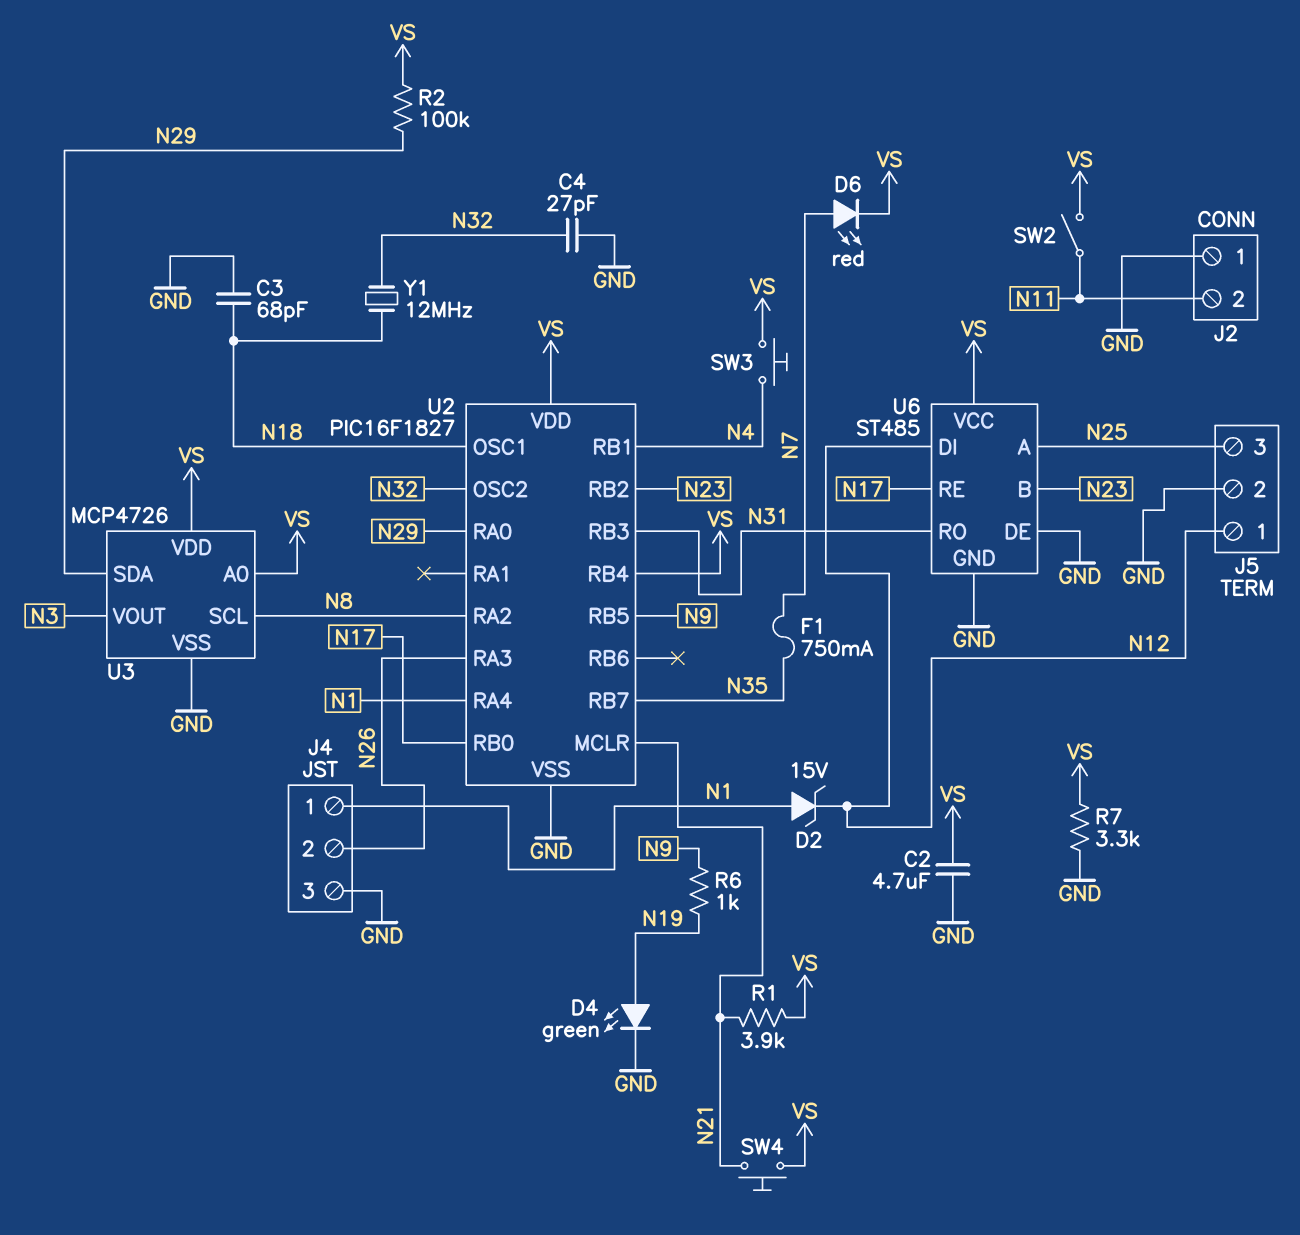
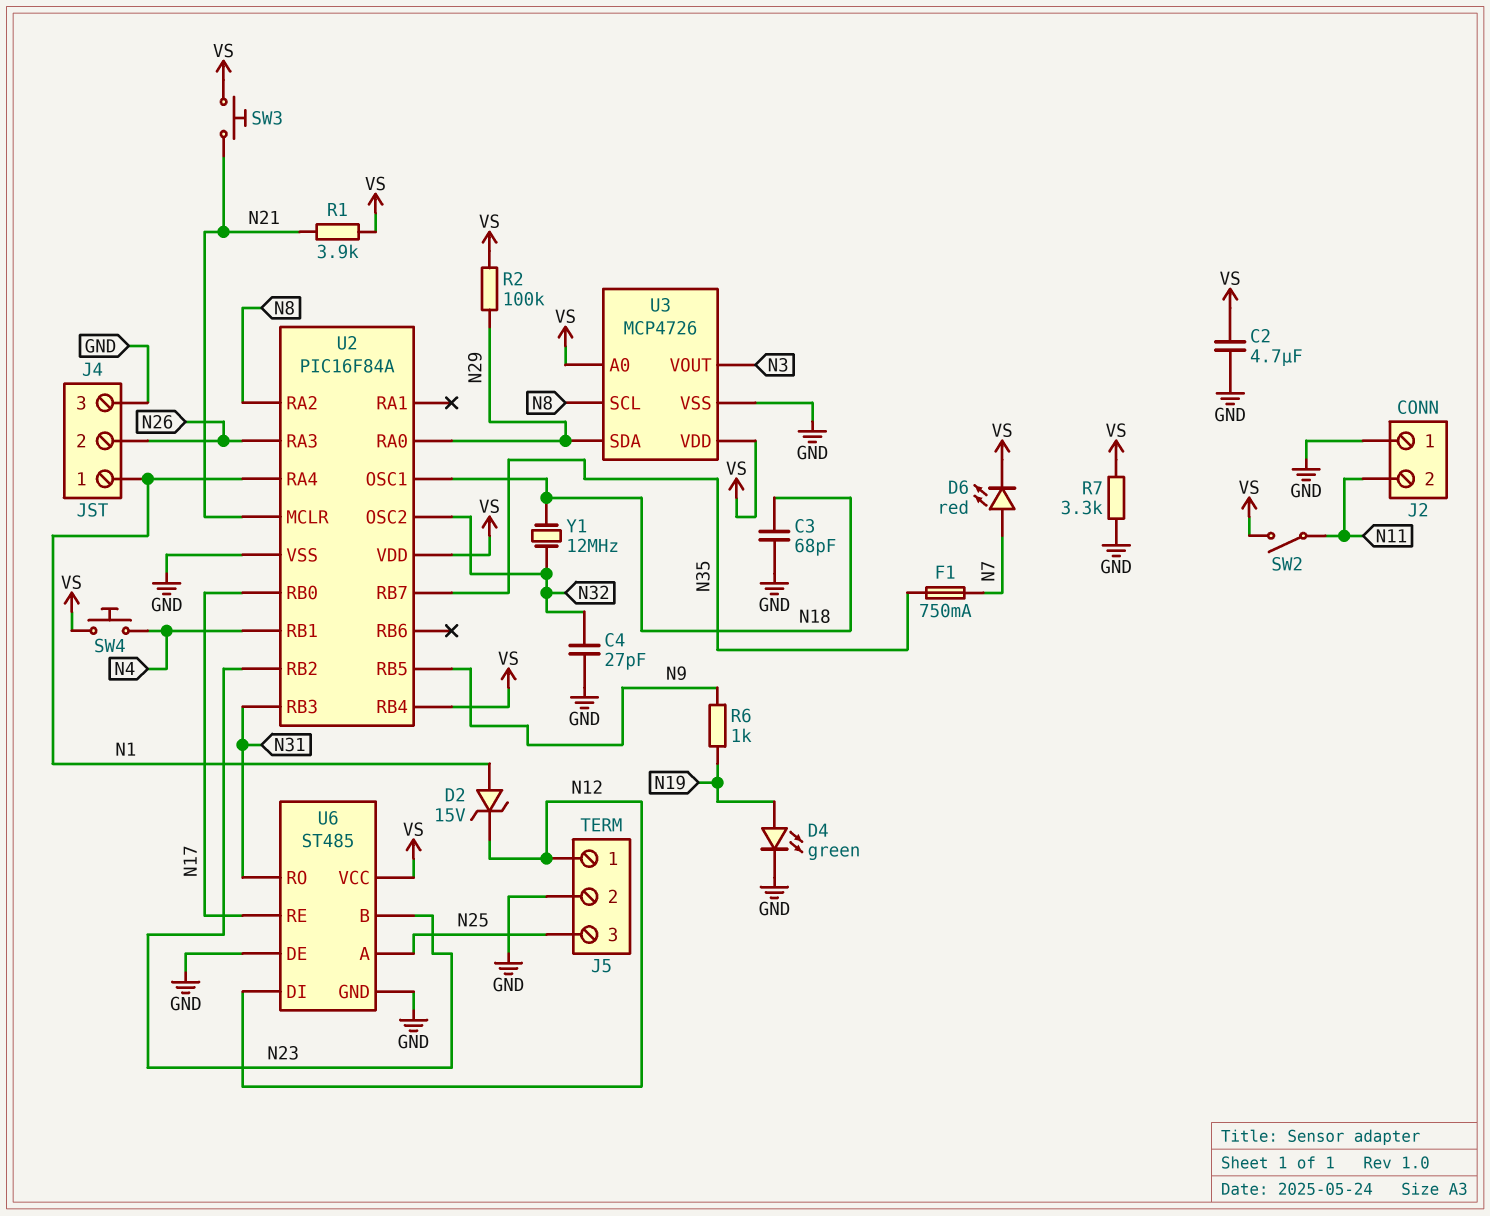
SW3: button (N4, VS) -> button (N21, VS)
SW4: button (N21, VS) -> button (N4, VS)
U2: PIC16F1827 -> PIC16F84A

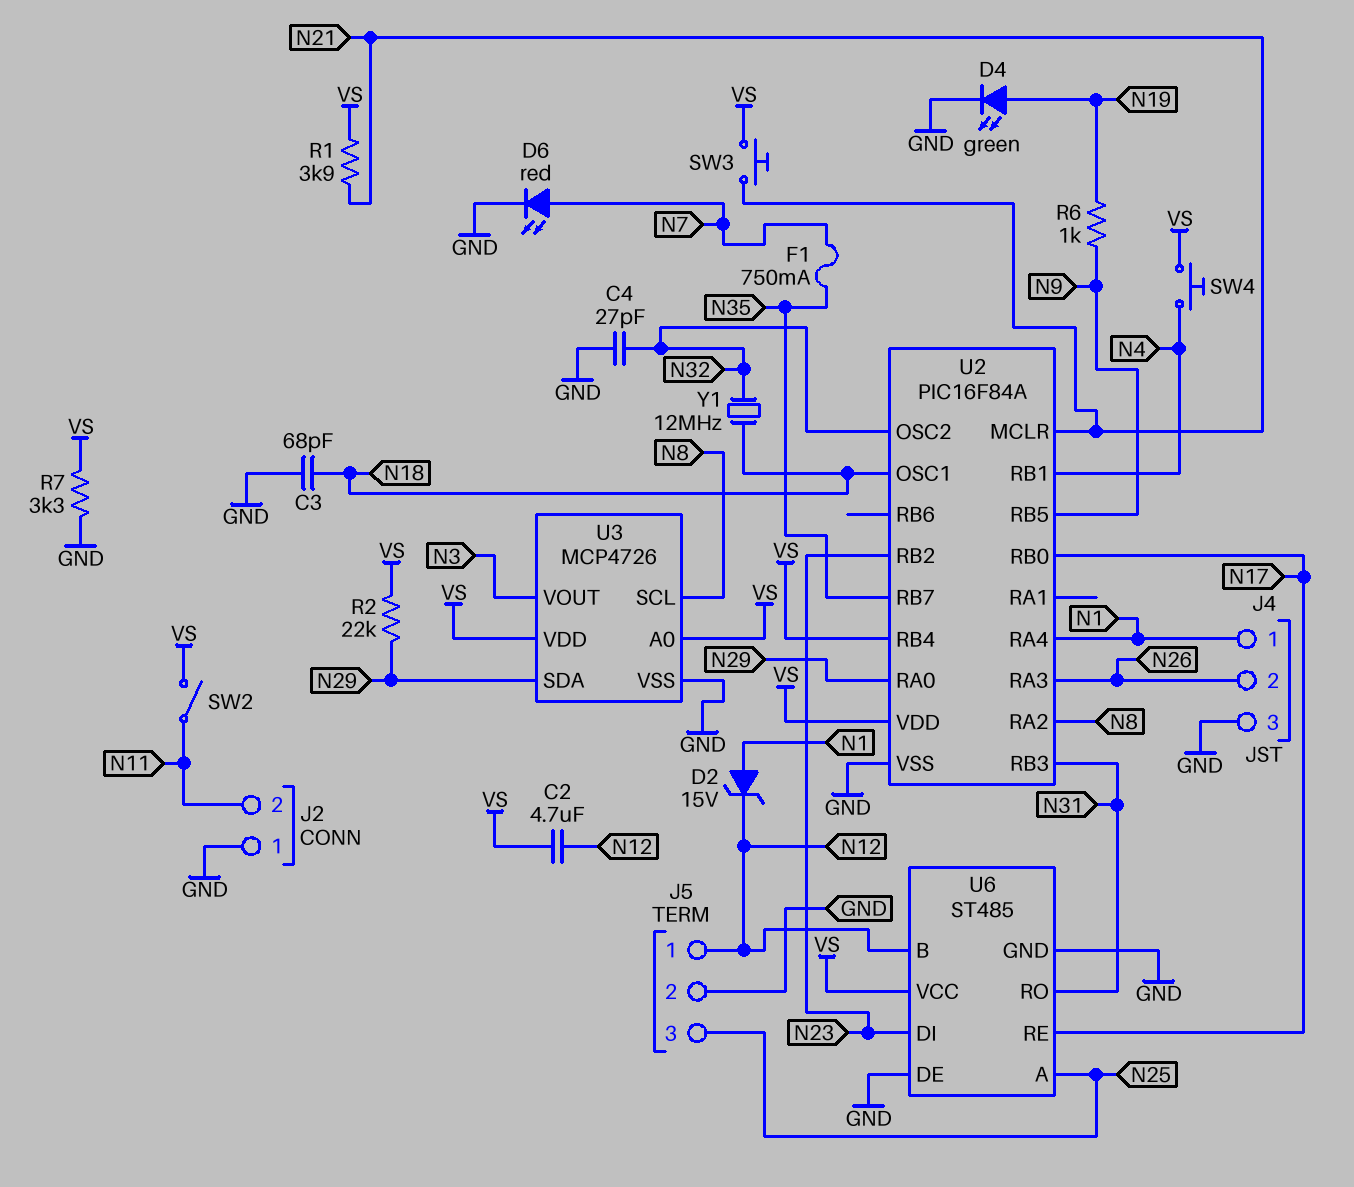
C2: 4.7uF (GND, VS) -> 4.7uF (N12, VS)
D6: LED red (A N7, K VS) -> LED red (A N7, K GND)
R2: 100k (N29, VS) -> 22k (N29, VS)
U6 pin B: N23 -> N12
U6 pin DI: N12 -> N23

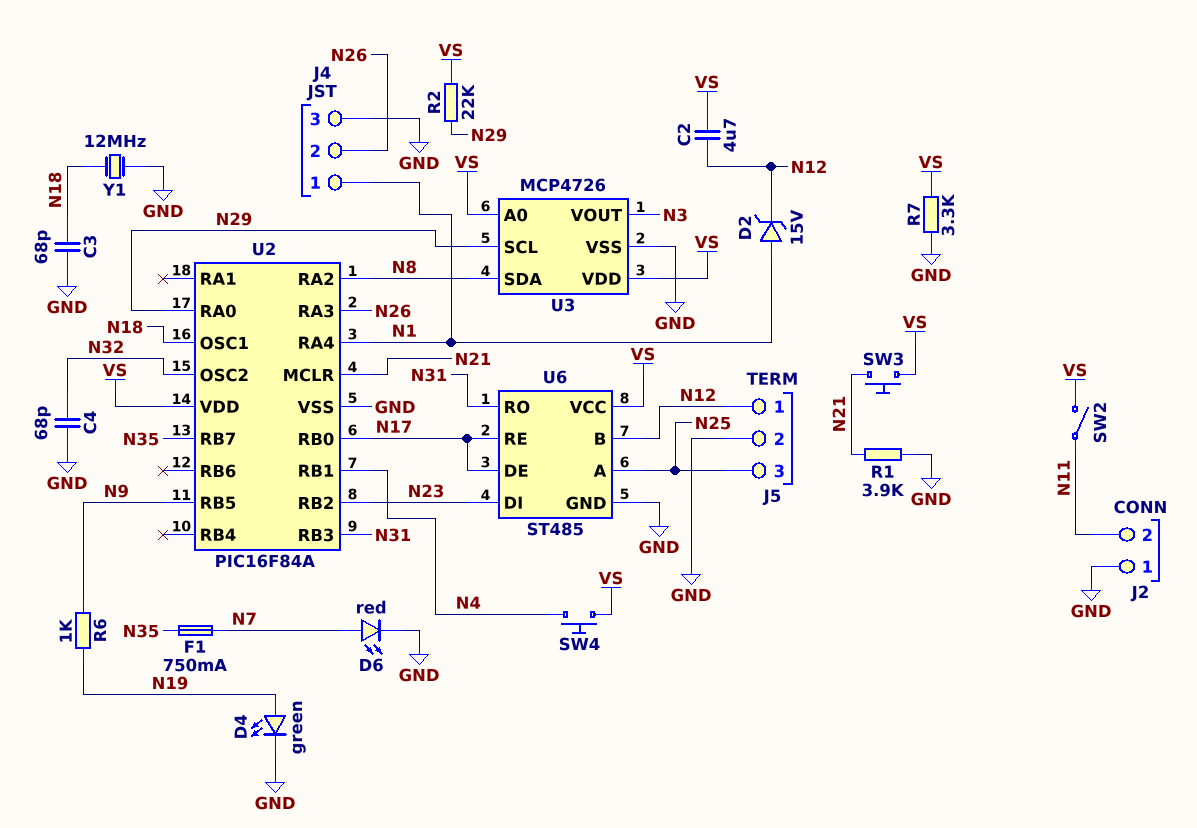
C4: 27pF (GND, N32) -> 68pF (GND, N32)
R1: 3.9k (N21, VS) -> 3.9k (GND, N21)
U2 pin RB4: VS -> none
U3 pin SCL: N8 -> N29
U3 pin SDA: N29 -> N8
U6 pin DE: GND -> N17
Y1: 12MHz (N18, N32) -> 12MHz (GND, N18)

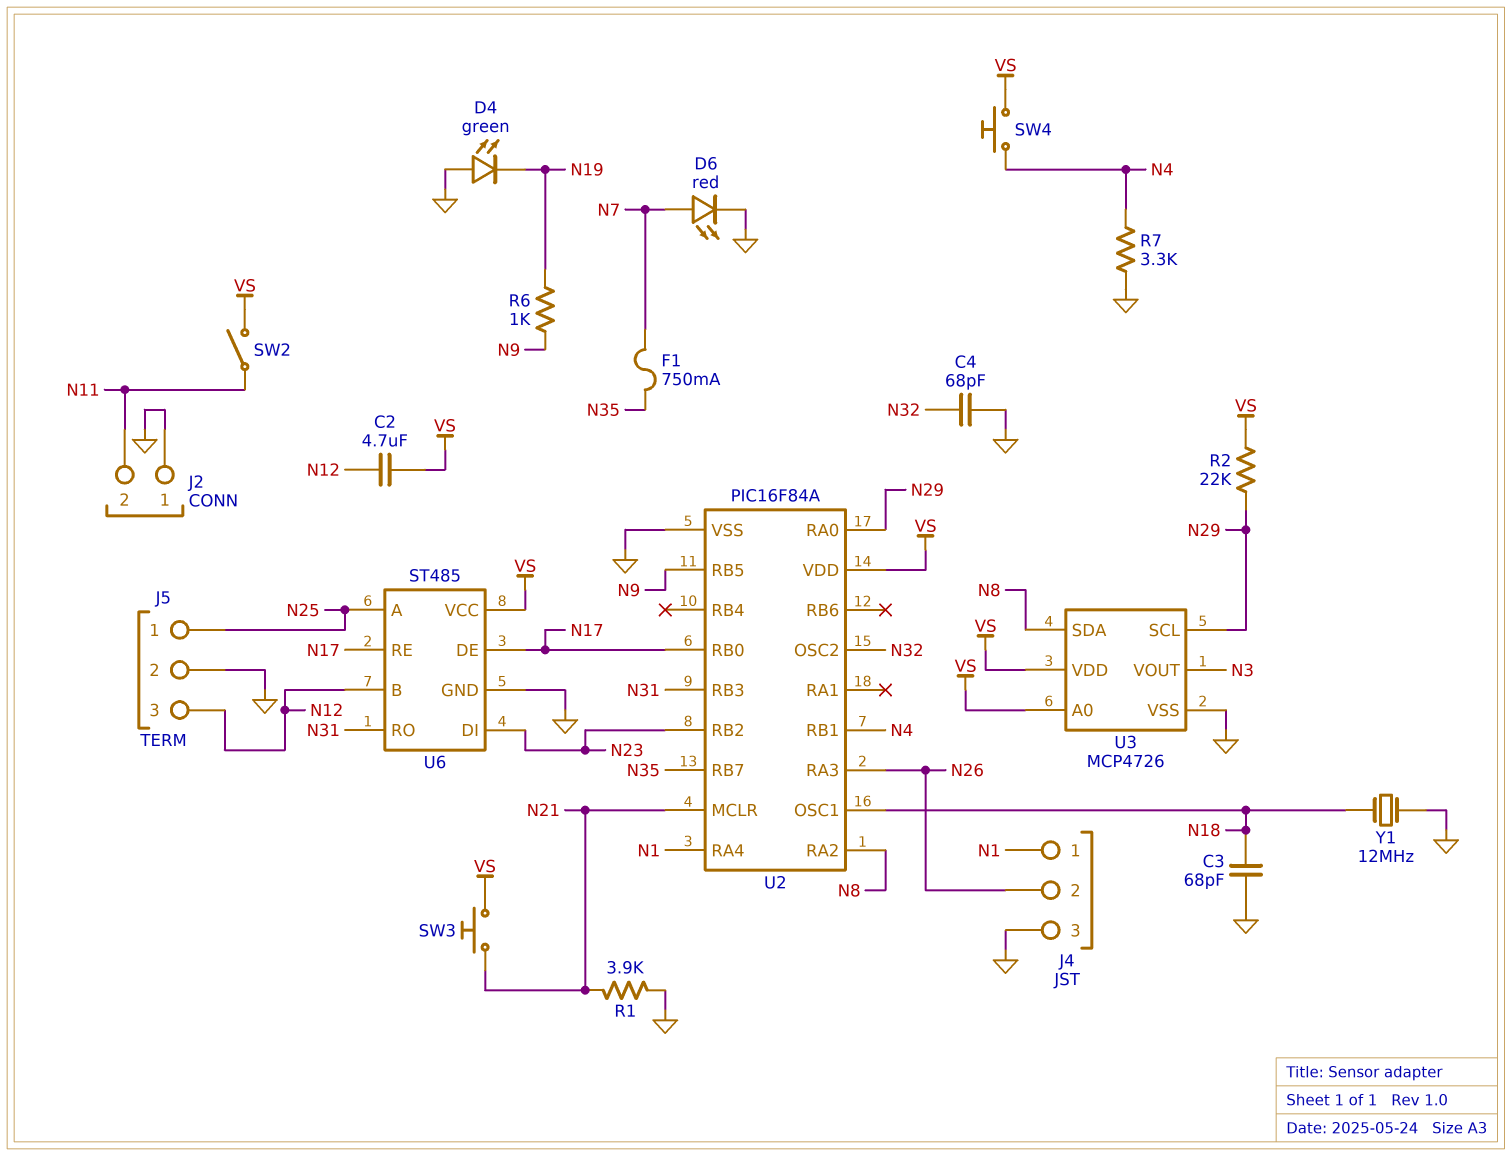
D2: zener 15V (A N1, K N12) -> none
D4: LED green (A N19, K GND) -> LED green (A GND, K N19)
J5 pin 1: N12 -> N25
J5 pin 3: N25 -> N12
R7: 3.3k (GND, VS) -> 3.3k (GND, N4)

